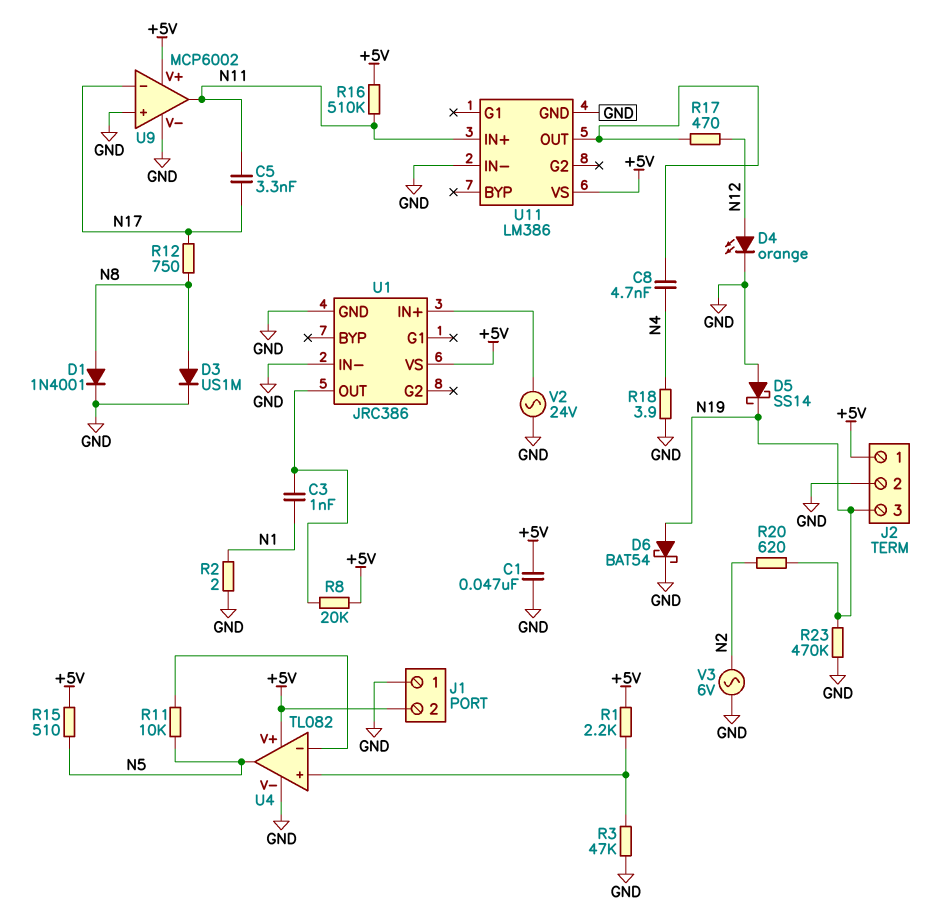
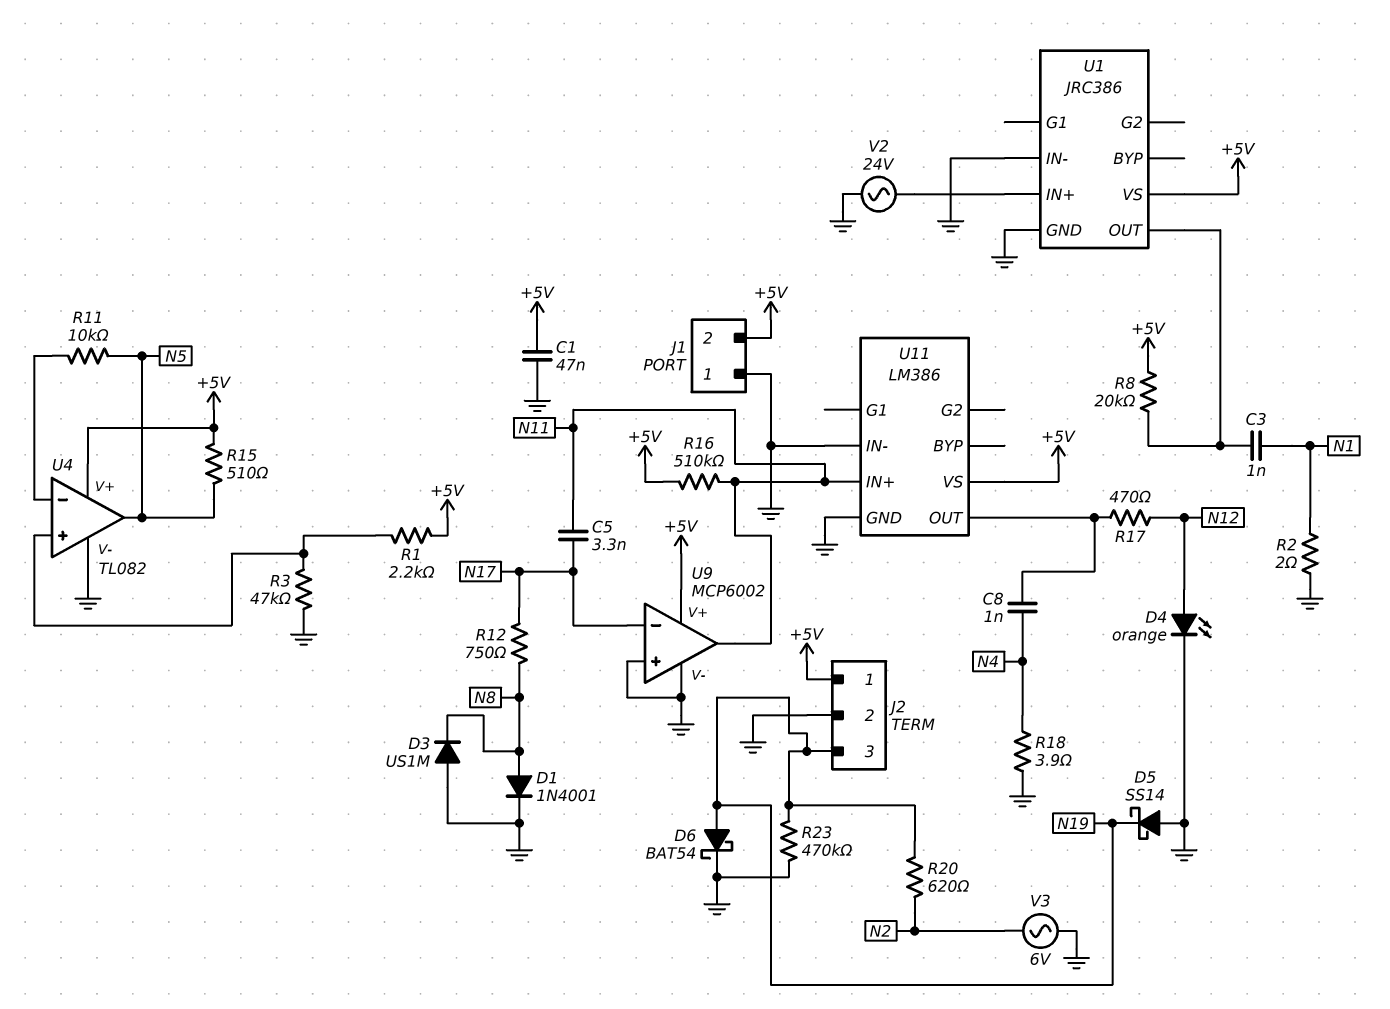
C8: 4.7nF (N4, U11/OUT) -> 1nF (N4, U11/OUT)
D3: diode US1M (A N8, K GND) -> diode US1M (A GND, K N8)

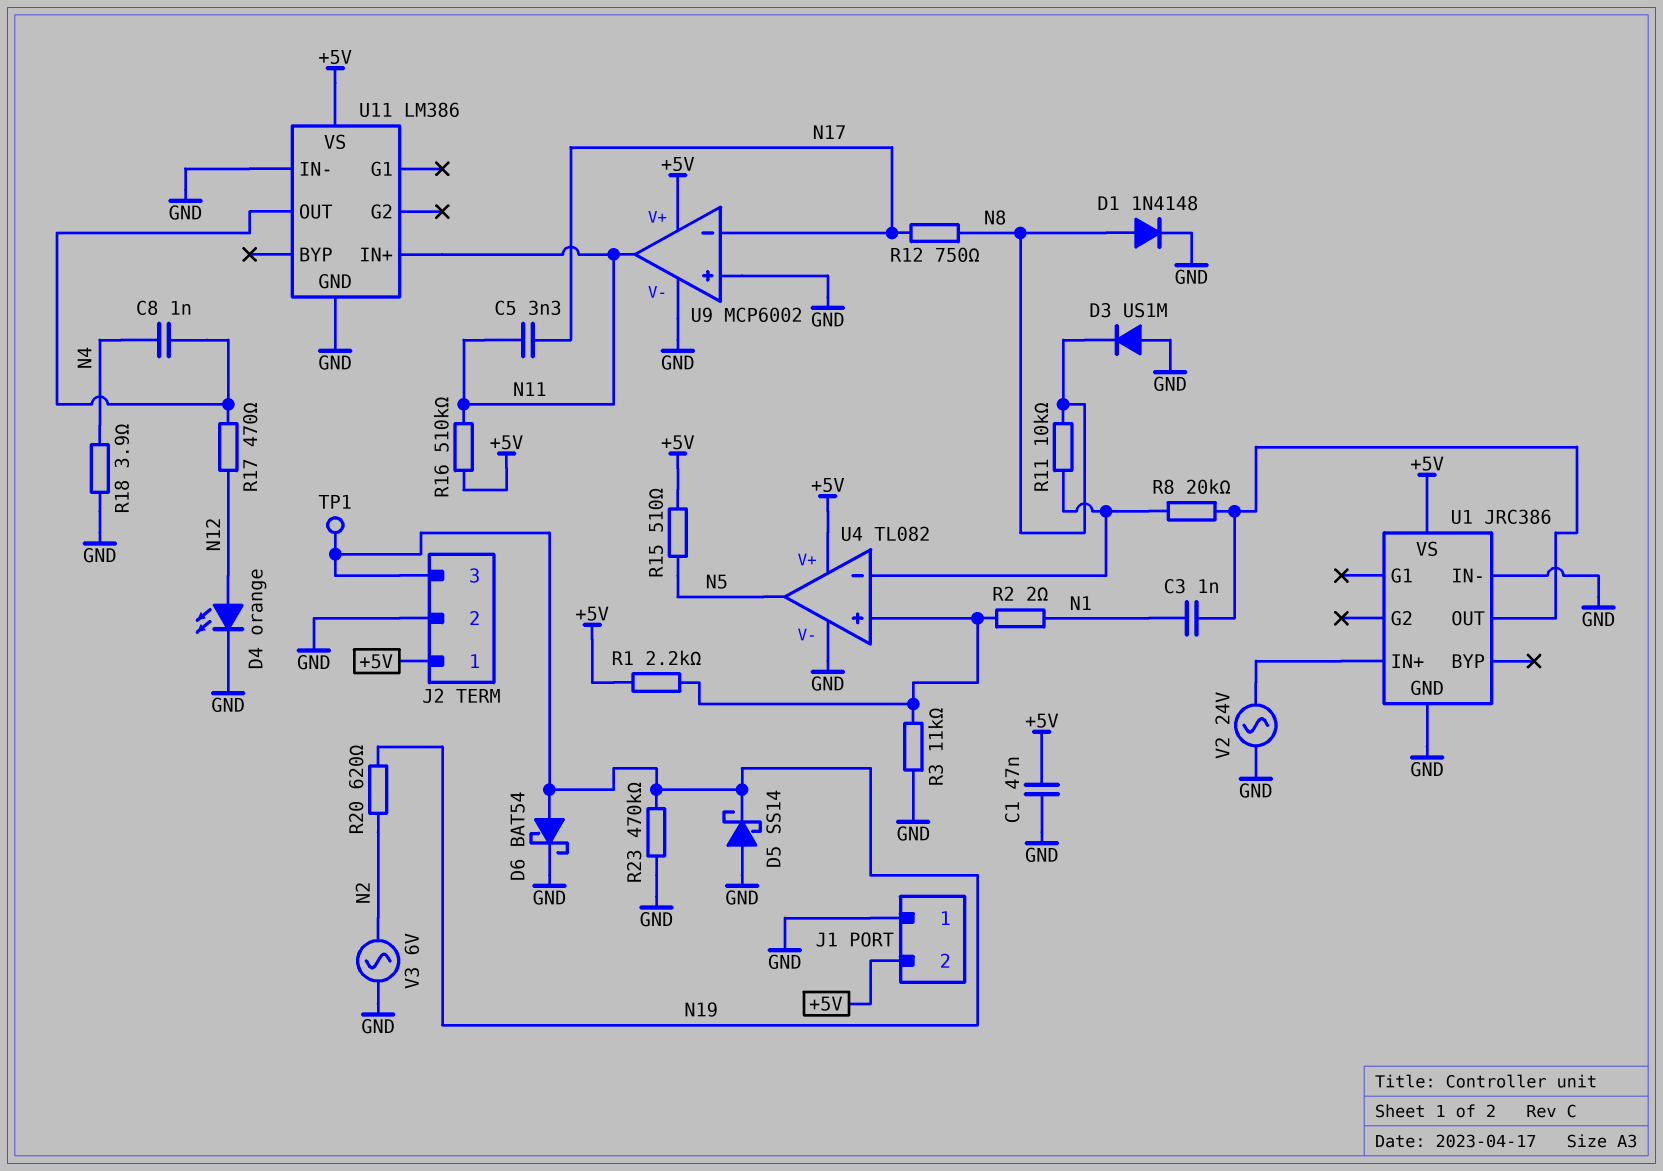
D1: diode 1N4001 (A N8, K GND) -> diode 1N4148 (A N8, K GND)
R2: 2 (GND, N1) -> 2 (N1, U4/in+)
R3: 47k (GND, U4/in+) -> 11k (GND, U4/in+)
R8: 20k (+5V, U1/OUT) -> 20k (U1/OUT, U4/in-)
R11: 10k (N5, U4/in-) -> 10k (N8, U4/in-)
TP1: none -> test point (N19)

